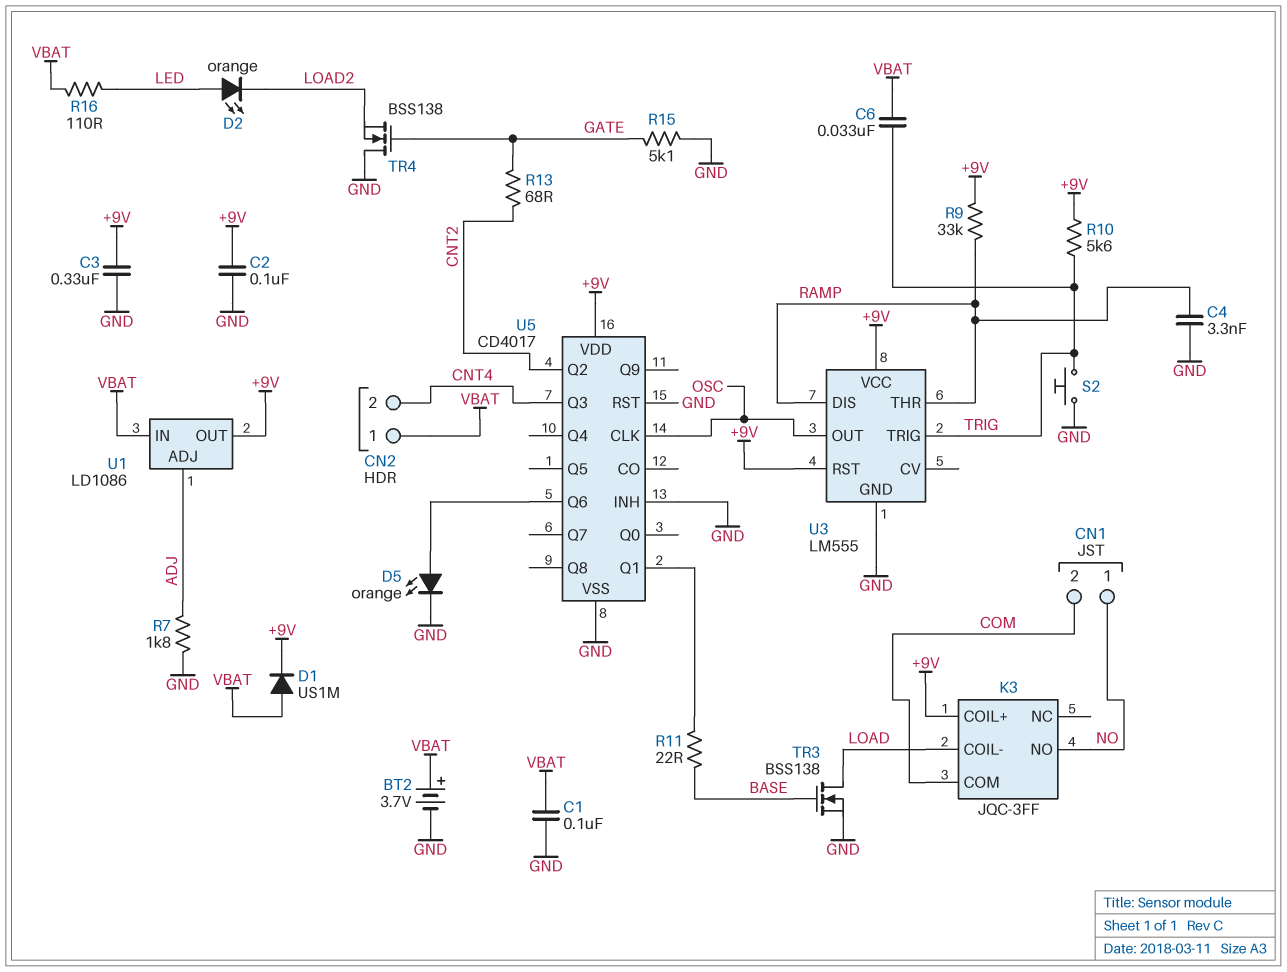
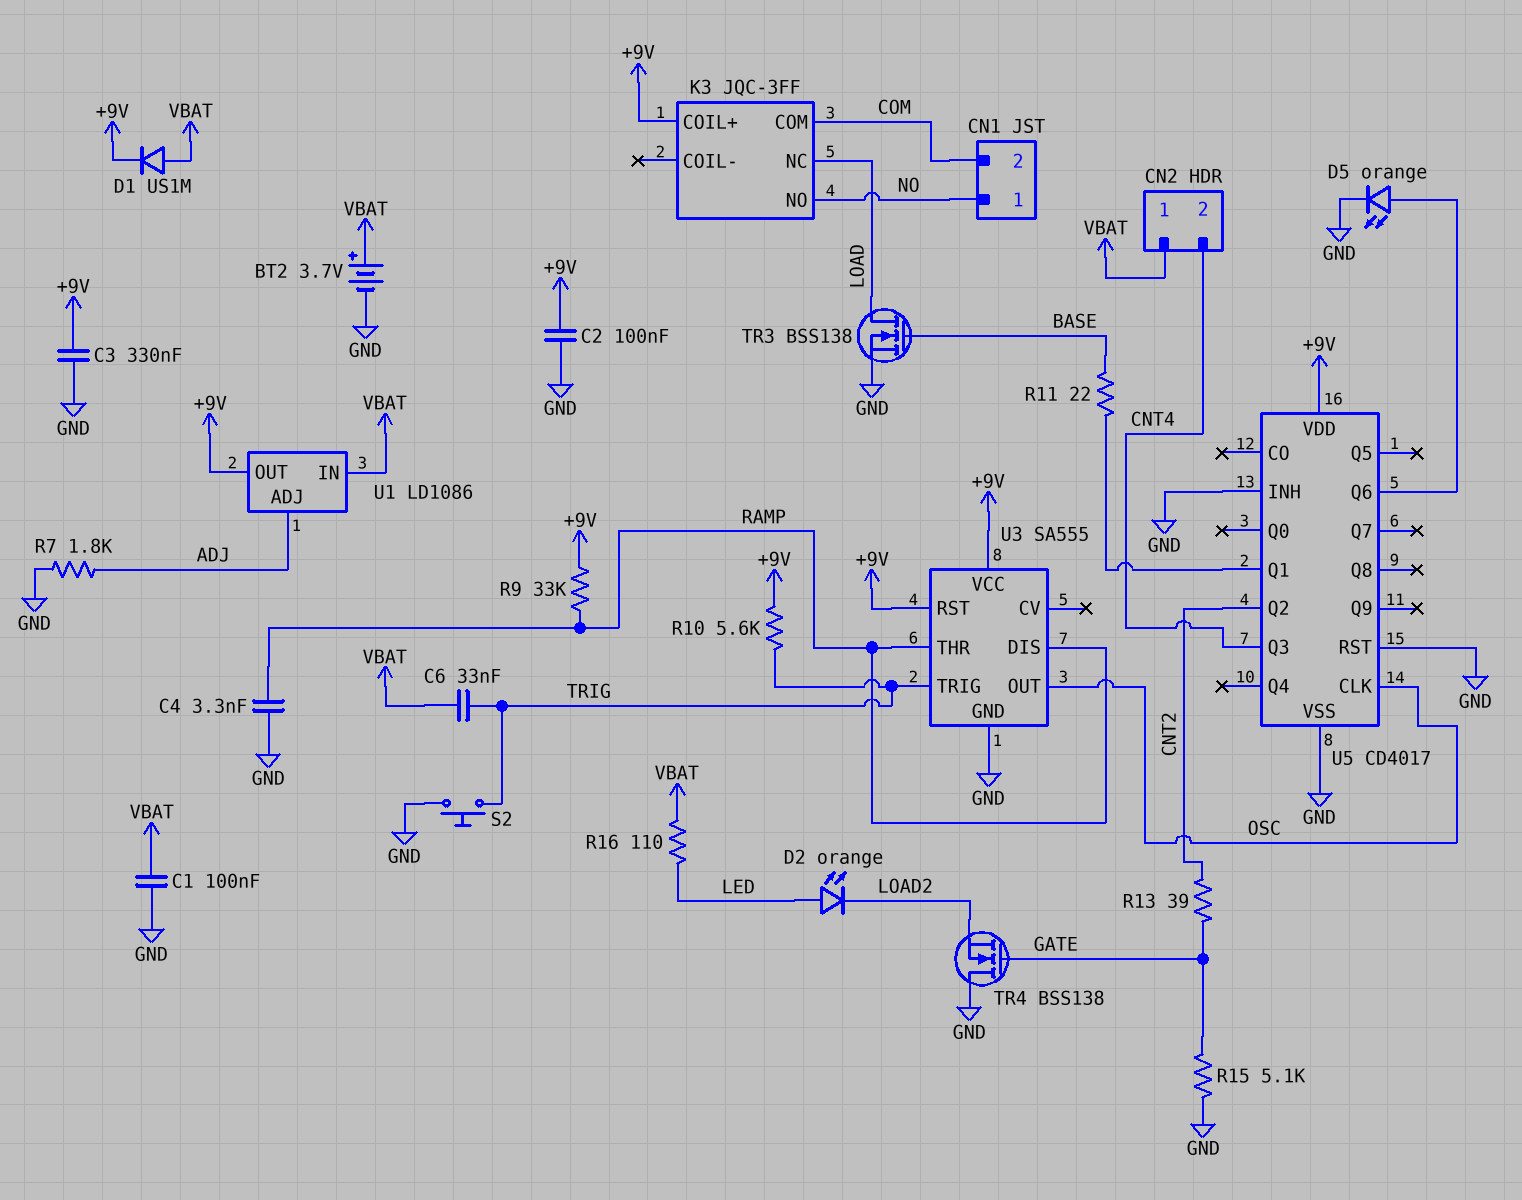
K3 pin COIL-: LOAD -> none
K3 pin NC: none -> LOAD
R13: 68 (CNT2, GATE) -> 39 (CNT2, GATE)
U3: LM555 -> SA555

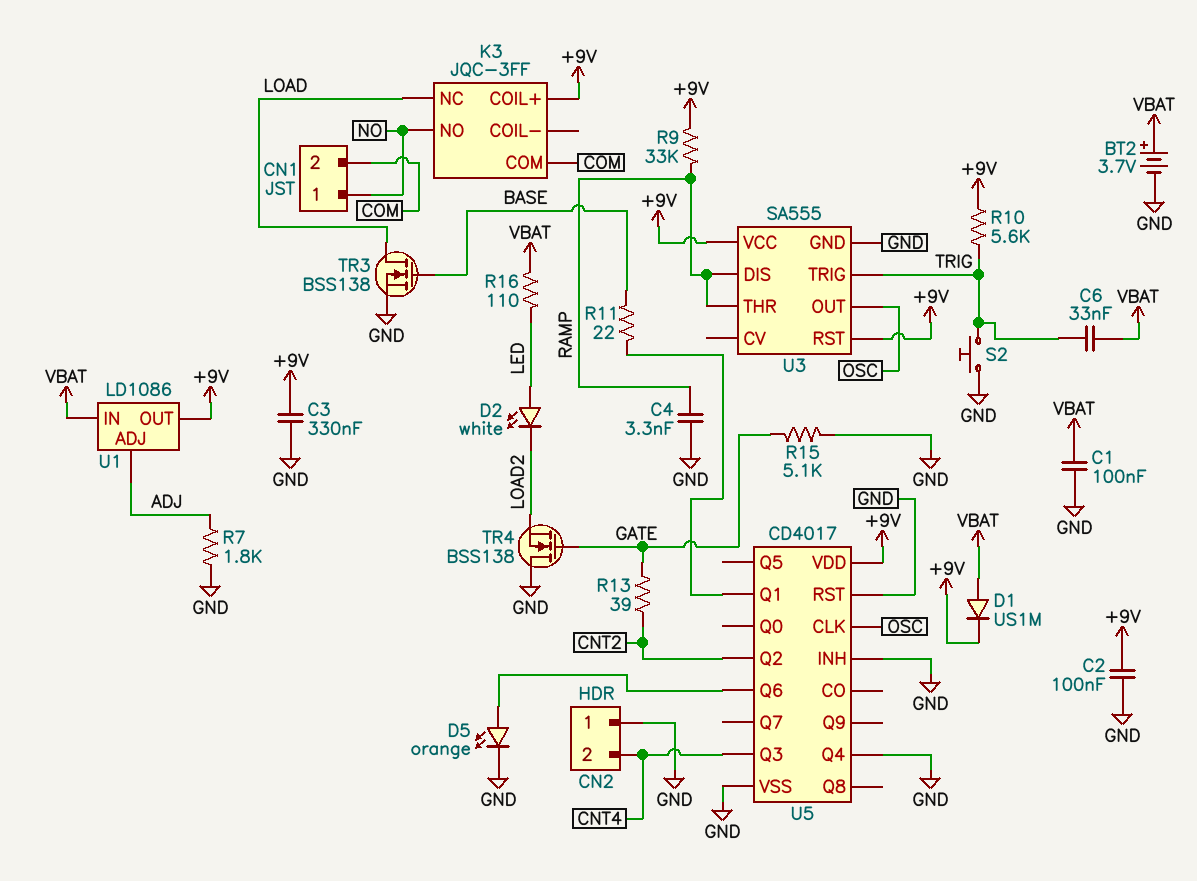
CN2 pin 1: VBAT -> GND
D2: LED orange (A LED, K LOAD2) -> LED white (A LED, K LOAD2)
U5 pin Q4: none -> GND

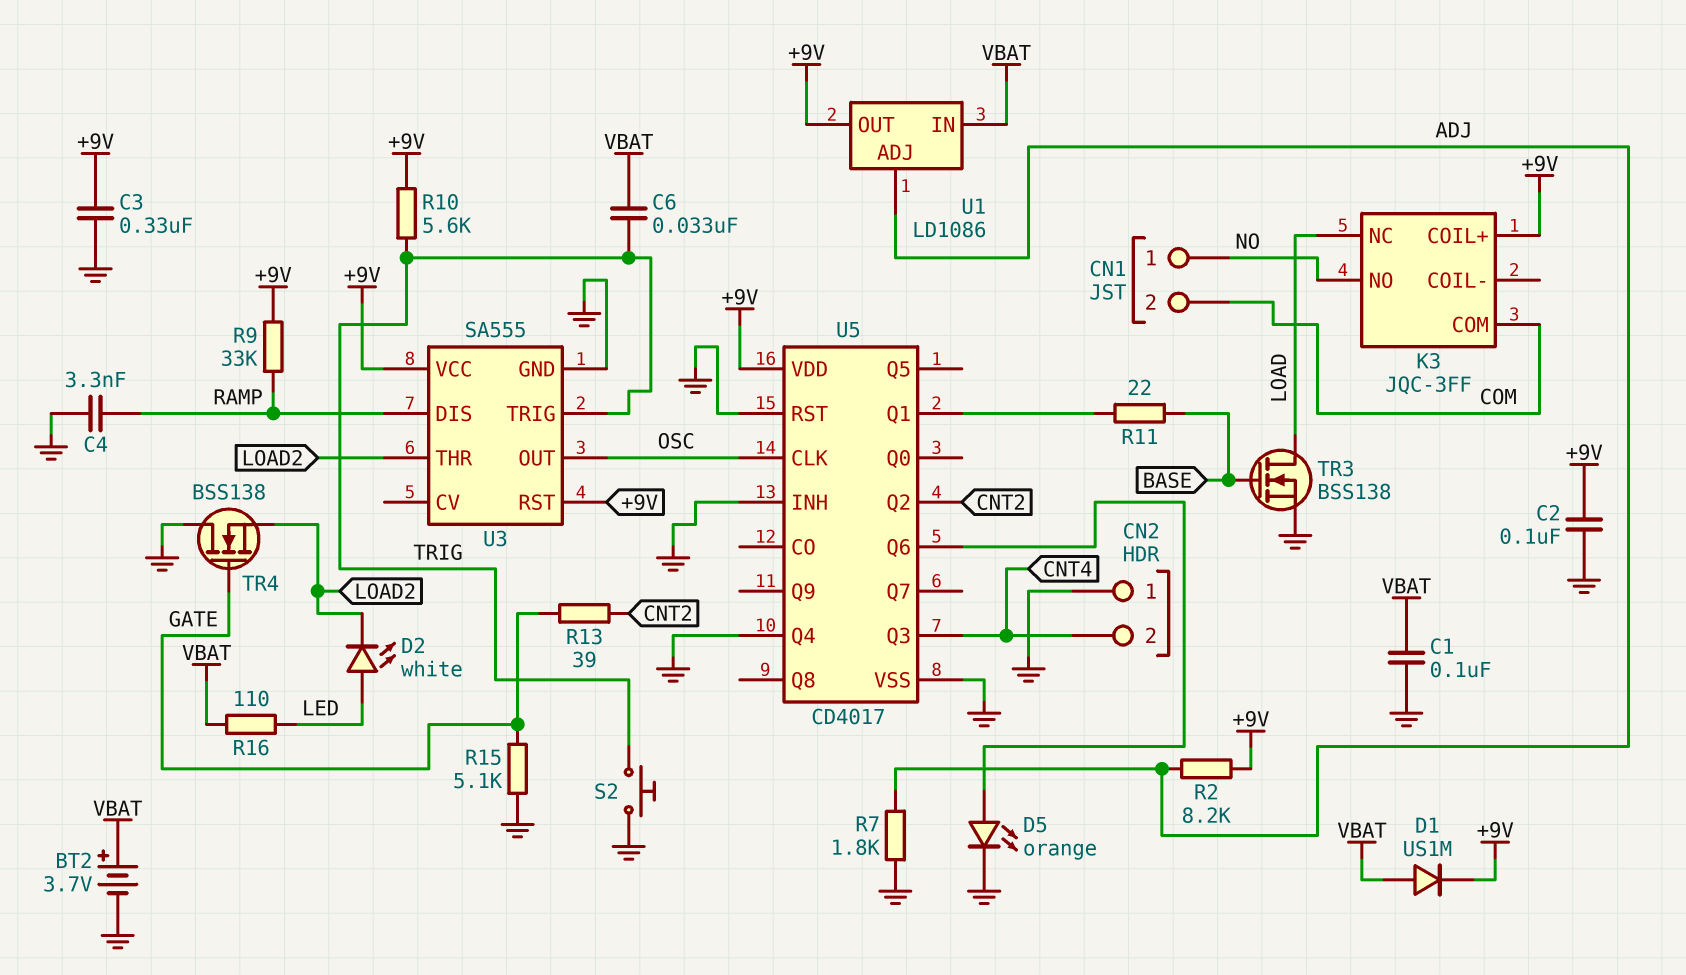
R2: none -> 8.2k (+9V, ADJ)
U3 pin THR: RAMP -> LOAD2

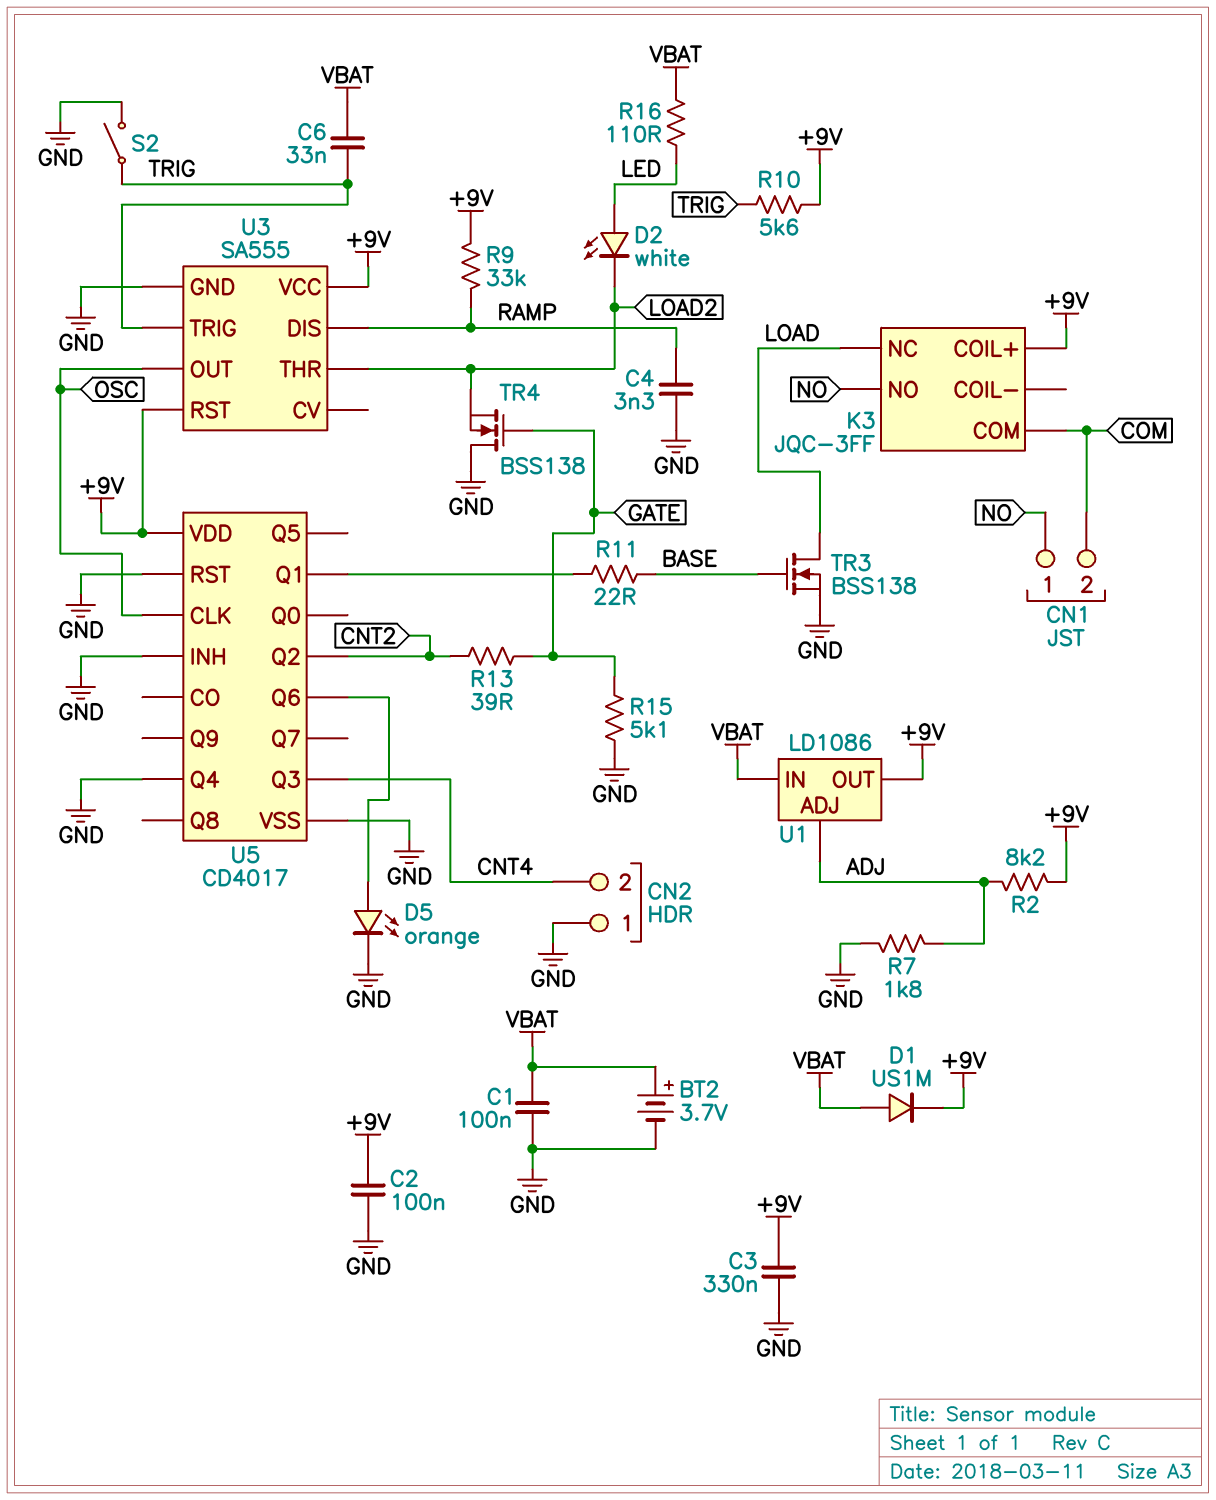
S2: button (GND, TRIG) -> switch (GND, TRIG)

